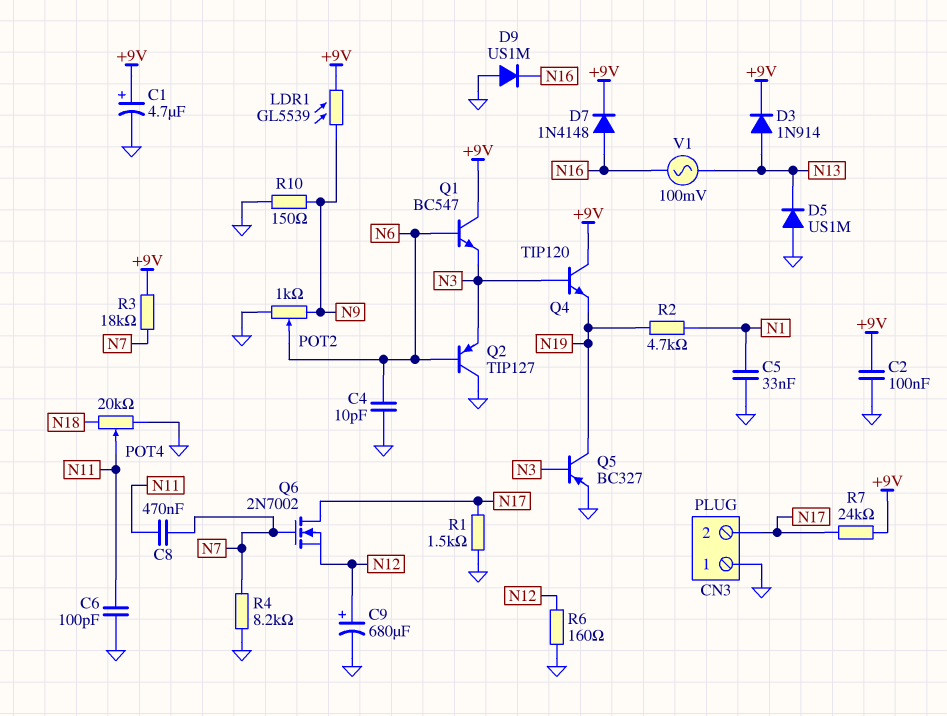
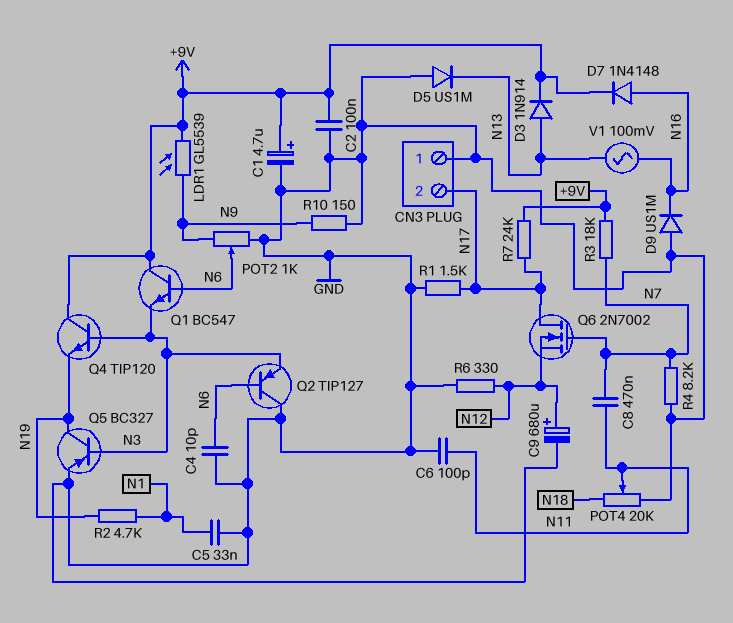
R6: 160 (GND, N12) -> 330 (GND, N12)

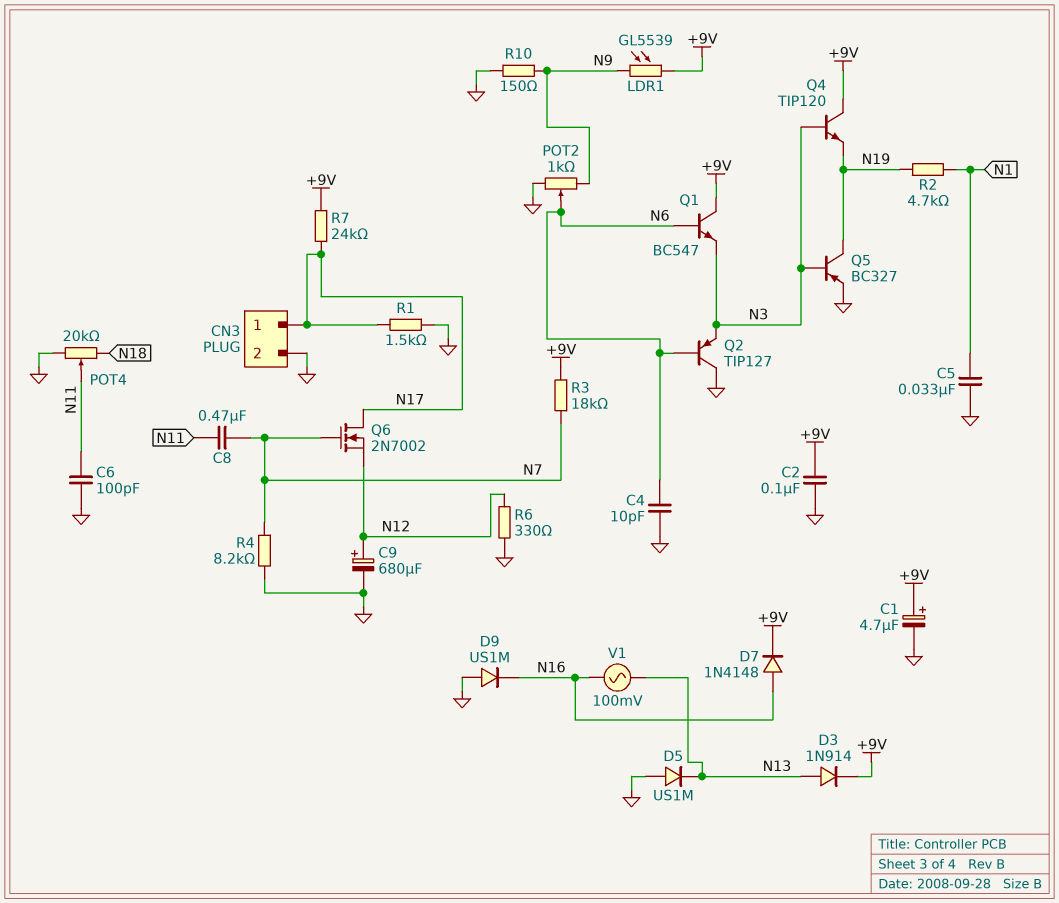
CN3 pin 1: GND -> N17
CN3 pin 2: N17 -> GND

